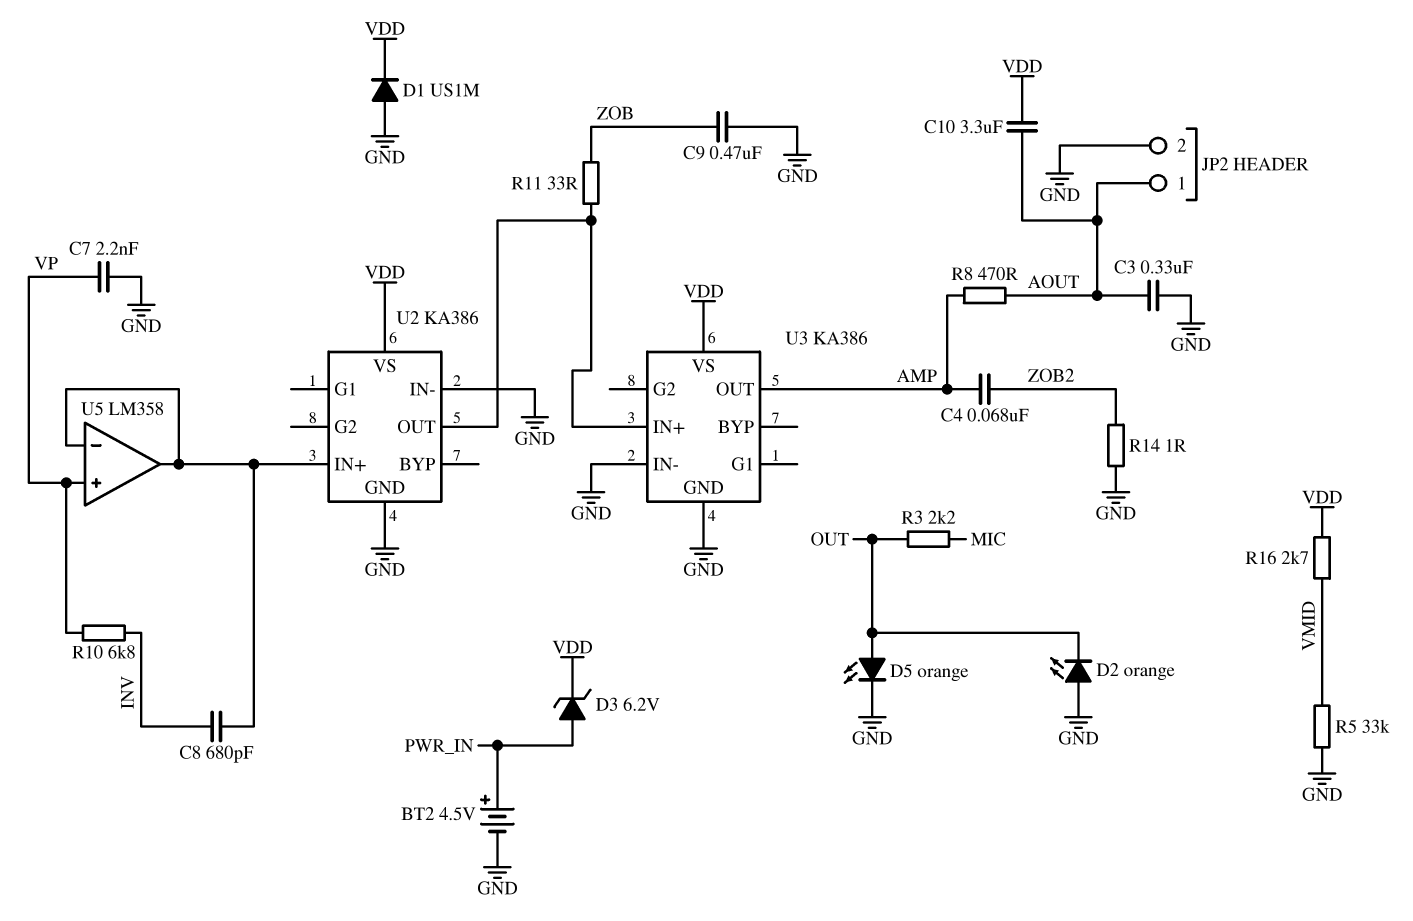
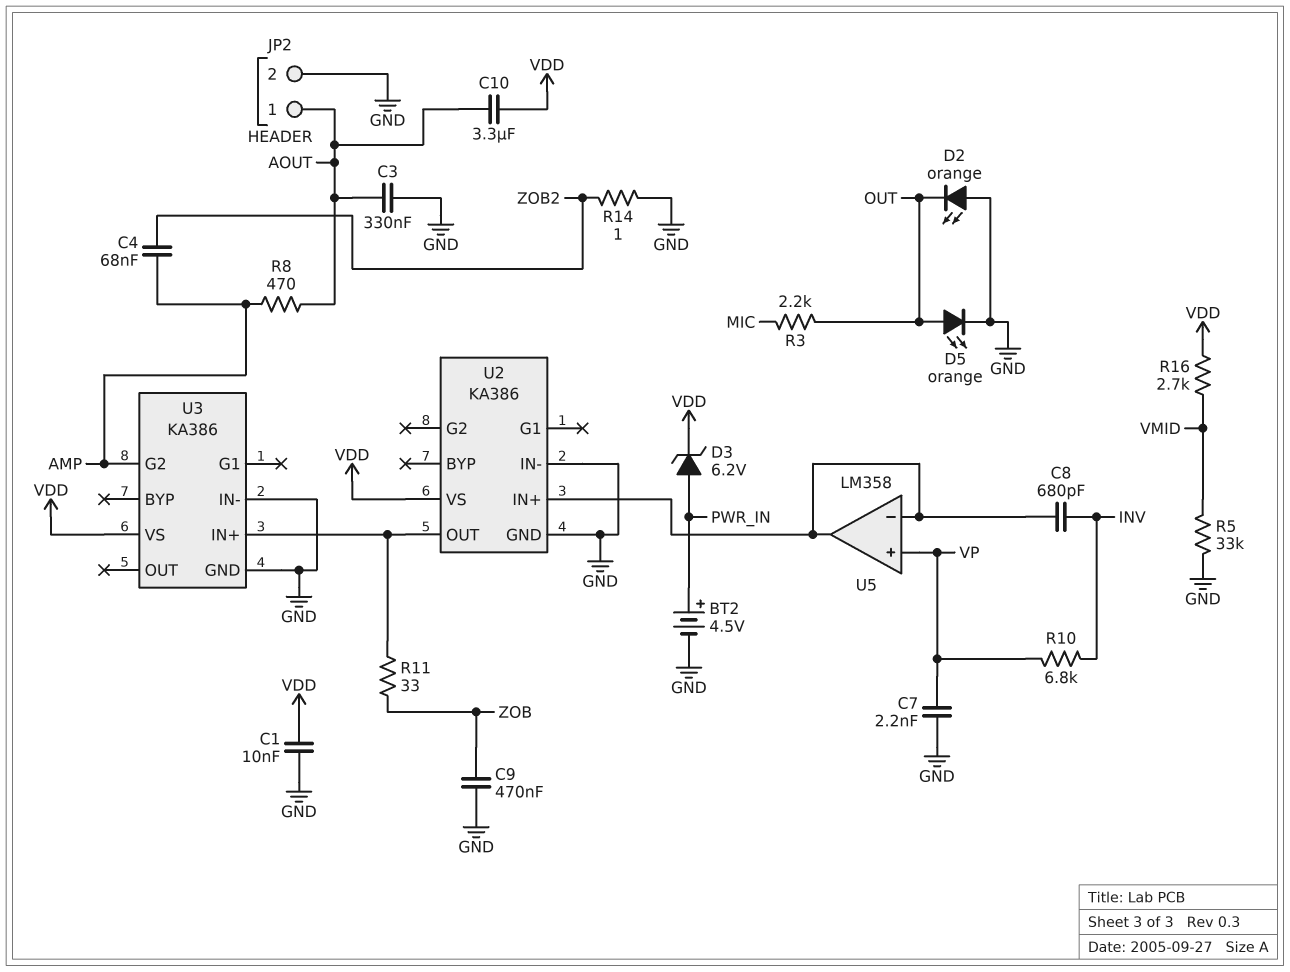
C1: none -> 10nF (GND, VDD)
D1: diode US1M (A GND, K VDD) -> none
U3 pin G2: none -> AMP
U3 pin OUT: AMP -> none

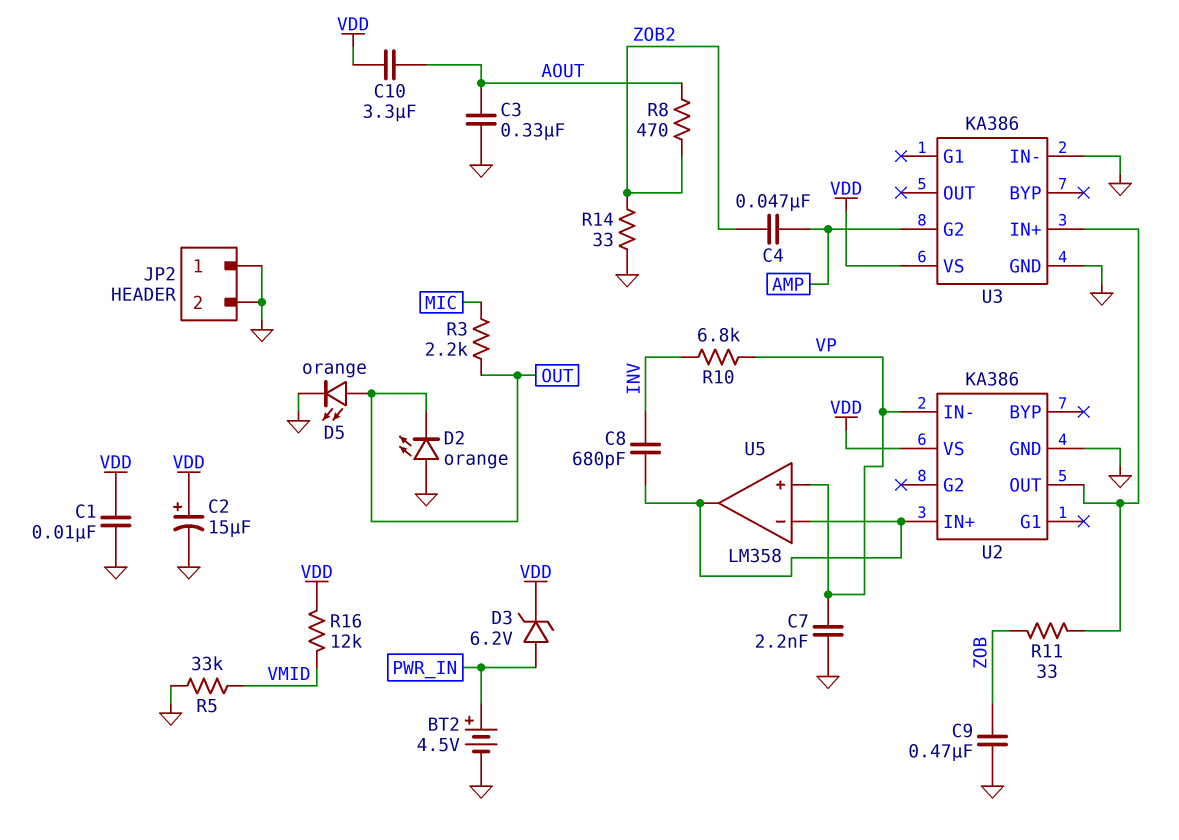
C2: none -> 15uF (plus VDD, minus GND)
C4: 68nF (AMP, ZOB2) -> 47nF (AMP, ZOB2)
JP2 pin 1: AOUT -> GND
R8: 470 (AMP, AOUT) -> 470 (AOUT, ZOB2)
R14: 1 (GND, ZOB2) -> 33 (GND, ZOB2)
R16: 2.7k (VDD, VMID) -> 12k (VDD, VMID)
U2 pin IN-: GND -> VP

